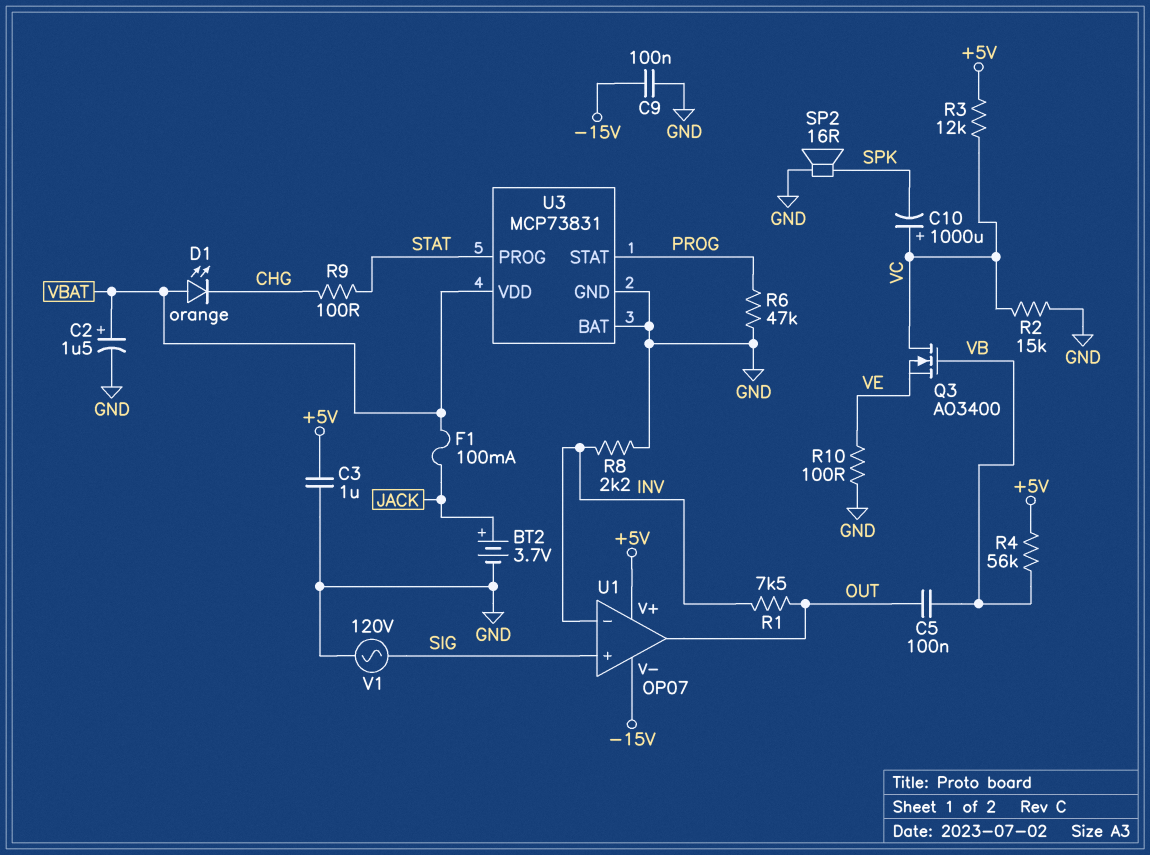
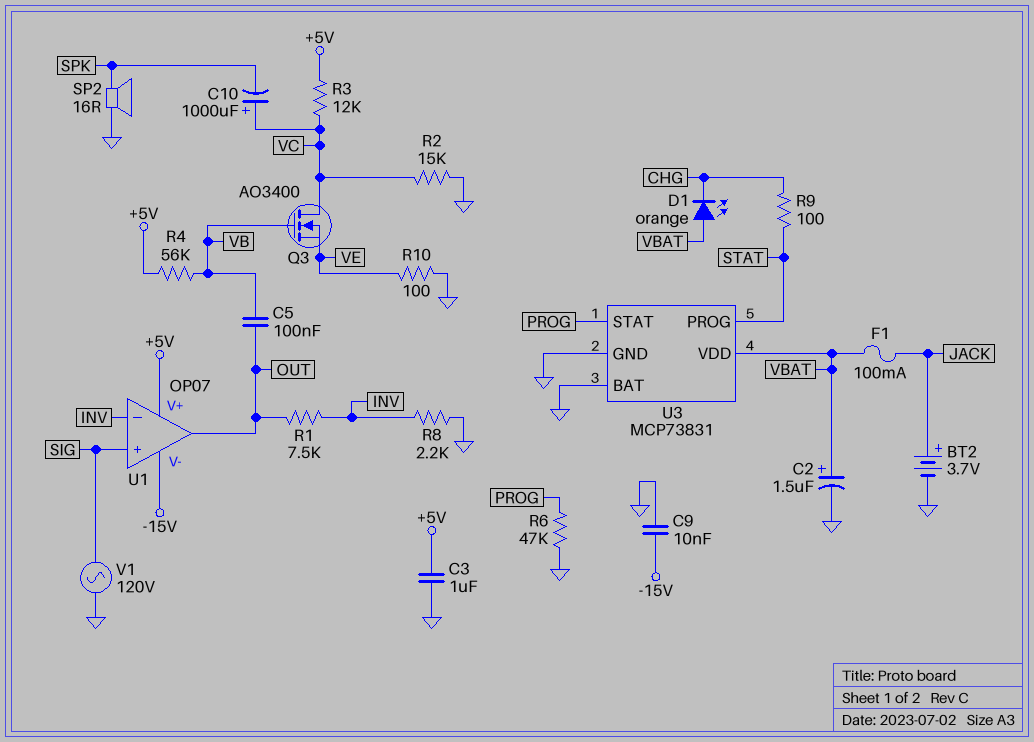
C9: 100nF (-15V, GND) -> 10nF (-15V, GND)

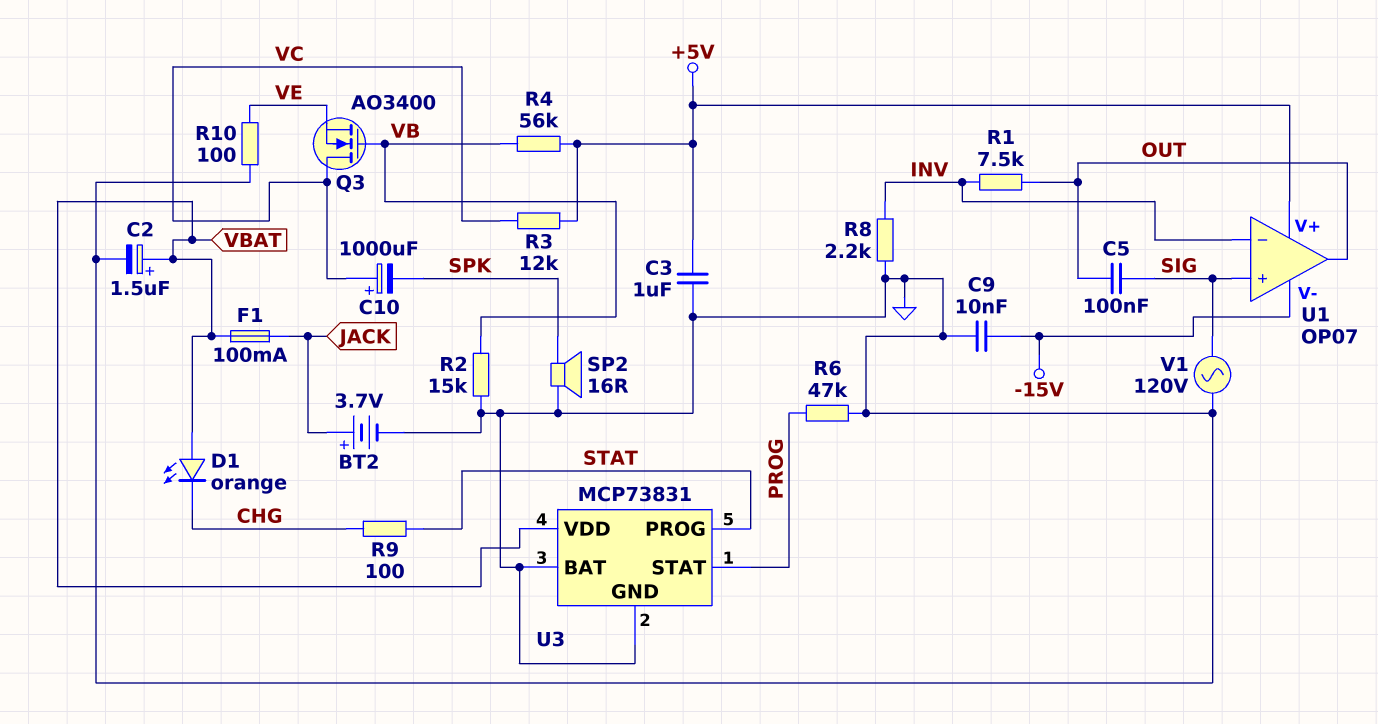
C5: 100nF (OUT, VB) -> 100nF (OUT, SIG)
R2: 15k (GND, VC) -> 15k (GND, VB)

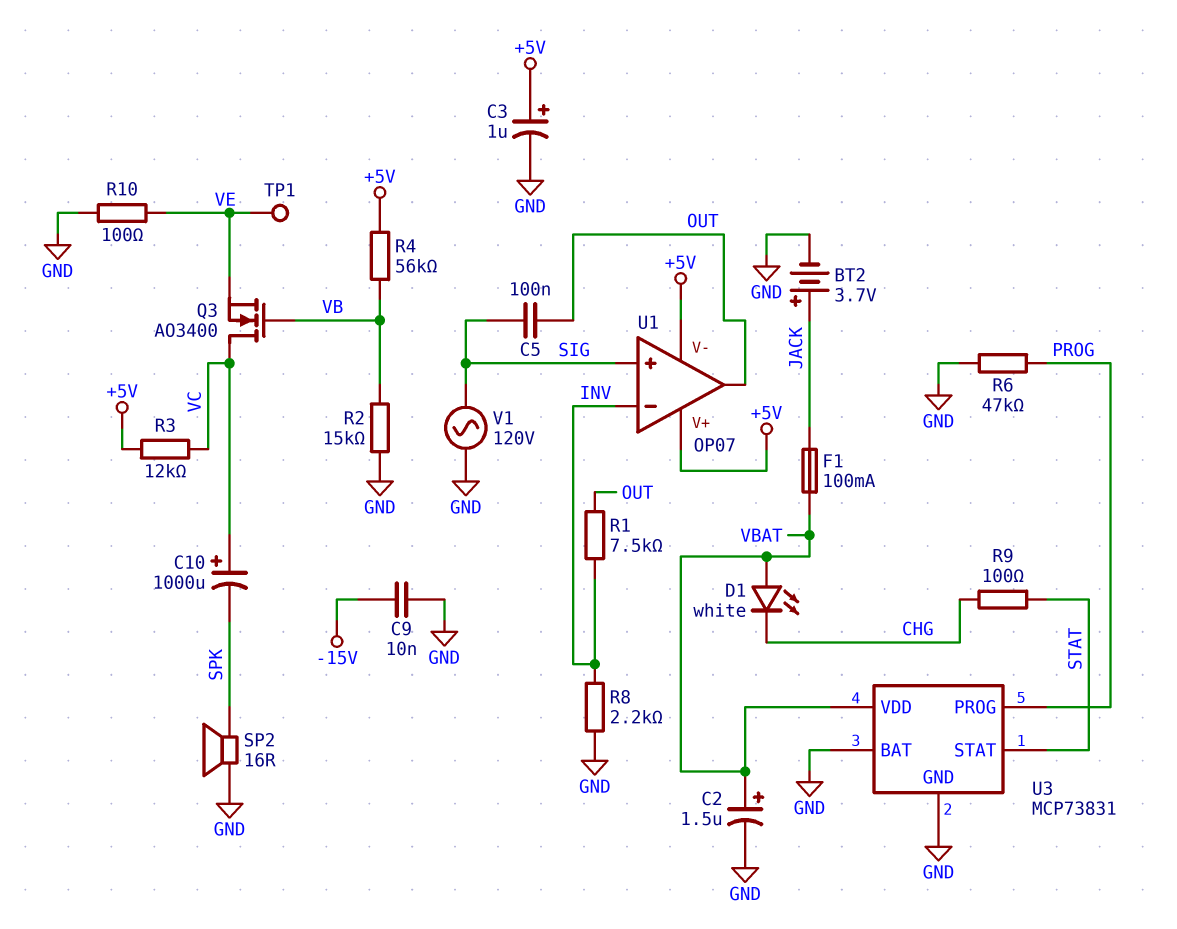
C3: 1uF (+5V, GND) -> 1uF (plus +5V, minus GND)
D1: LED orange (A VBAT, K CHG) -> LED white (A VBAT, K CHG)
TP1: none -> test point (VE)
U1 pin V-: -15V -> +5V
U3 pin PROG: STAT -> PROG
U3 pin STAT: PROG -> STAT

